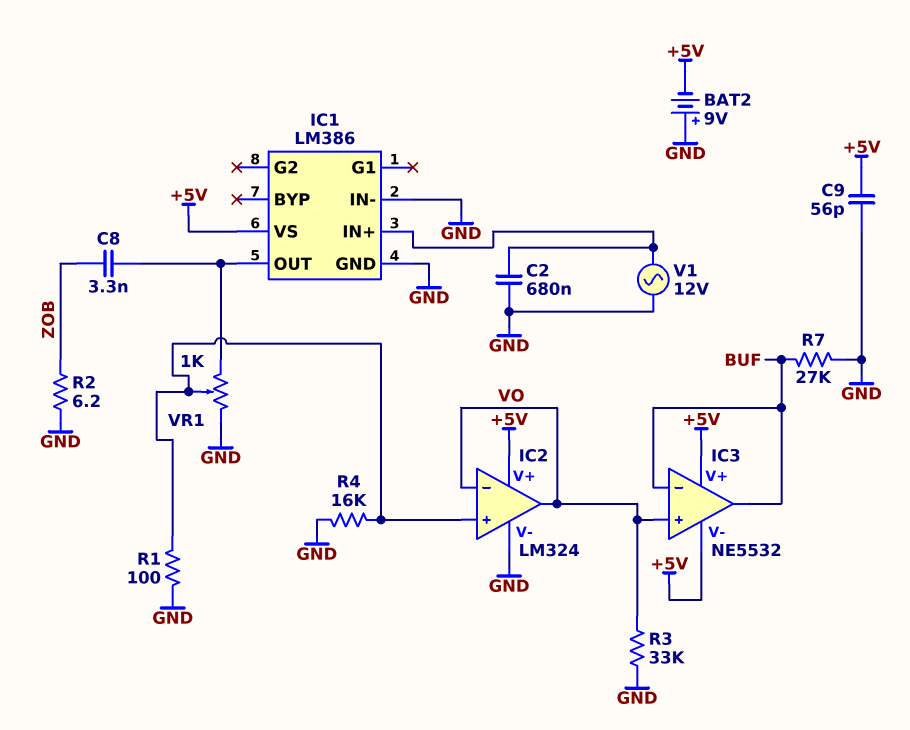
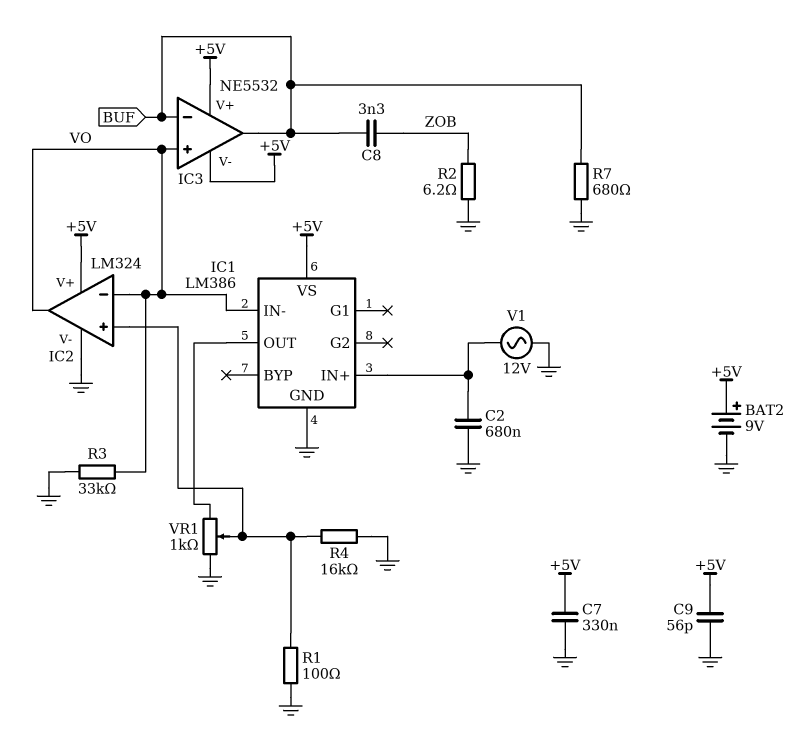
BAT2: 9V (plus GND, minus +5V) -> 9V (plus +5V, minus GND)
C7: none -> 330nF (+5V, GND)
C8: 3.3nF (IC1/OUT, ZOB) -> 3.3nF (BUF, ZOB)
IC1 pin IN-: GND -> VO
R7: 27k (BUF, GND) -> 680 (BUF, GND)

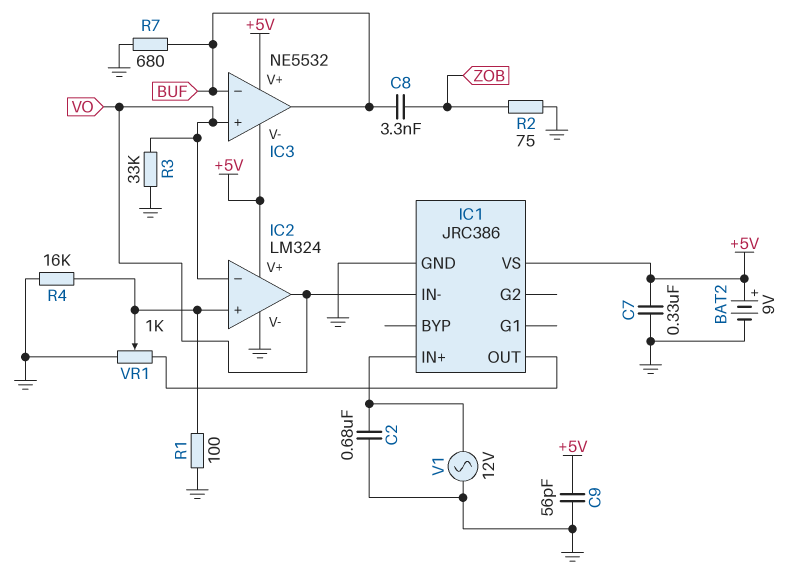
IC1: LM386 -> JRC386
R2: 6.2 (GND, ZOB) -> 75 (GND, ZOB)

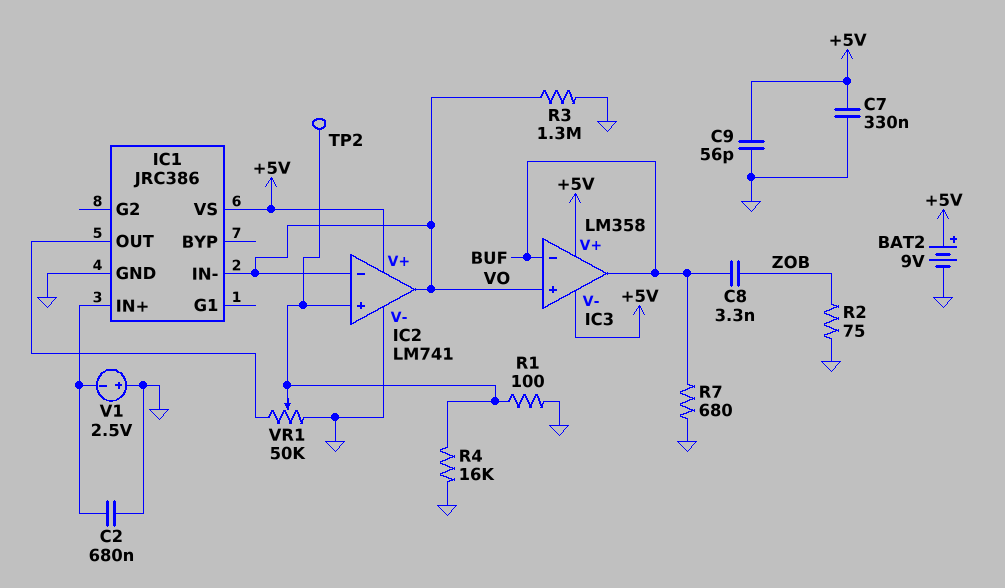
IC2: LM324 -> LM741
IC3: NE5532 -> LM358
R3: 33k (GND, VO) -> 1.3M (GND, VO)
TP2: none -> test point (IC2/in+)
V1: AC 12V (GND, IC1/IN+) -> 2.5V (plus GND, minus IC1/IN+)
VR1: 1k (GND, IC1/OUT, wiper IC2/in+) -> 50k (GND, IC1/OUT, wiper IC2/in+)

